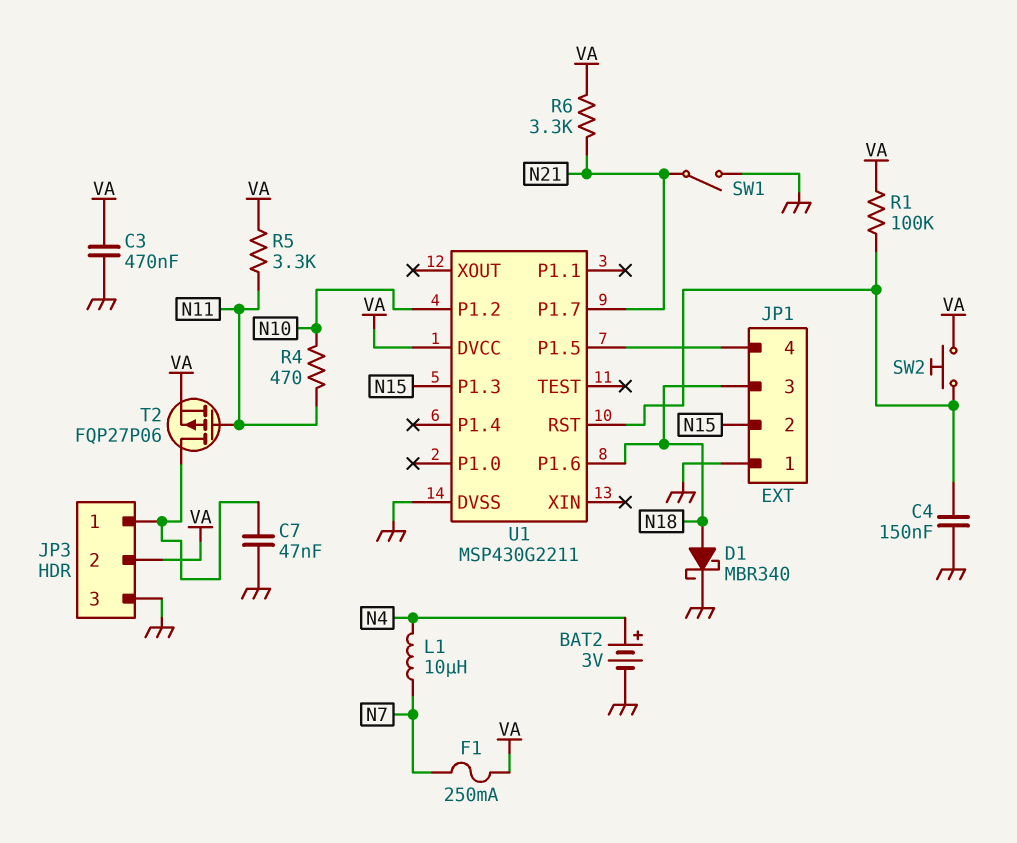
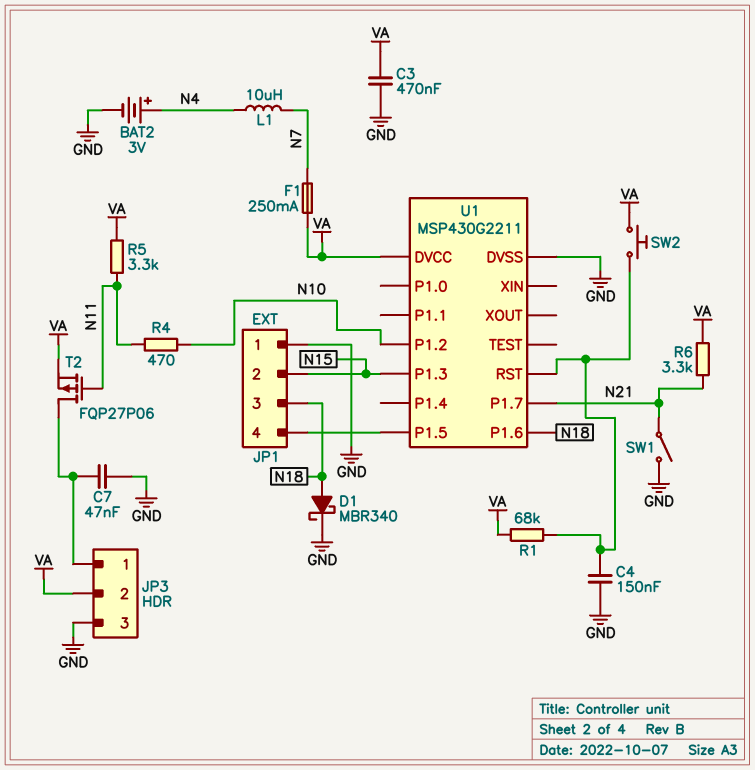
R1: 100k (U1/RST, VA) -> 68k (U1/RST, VA)

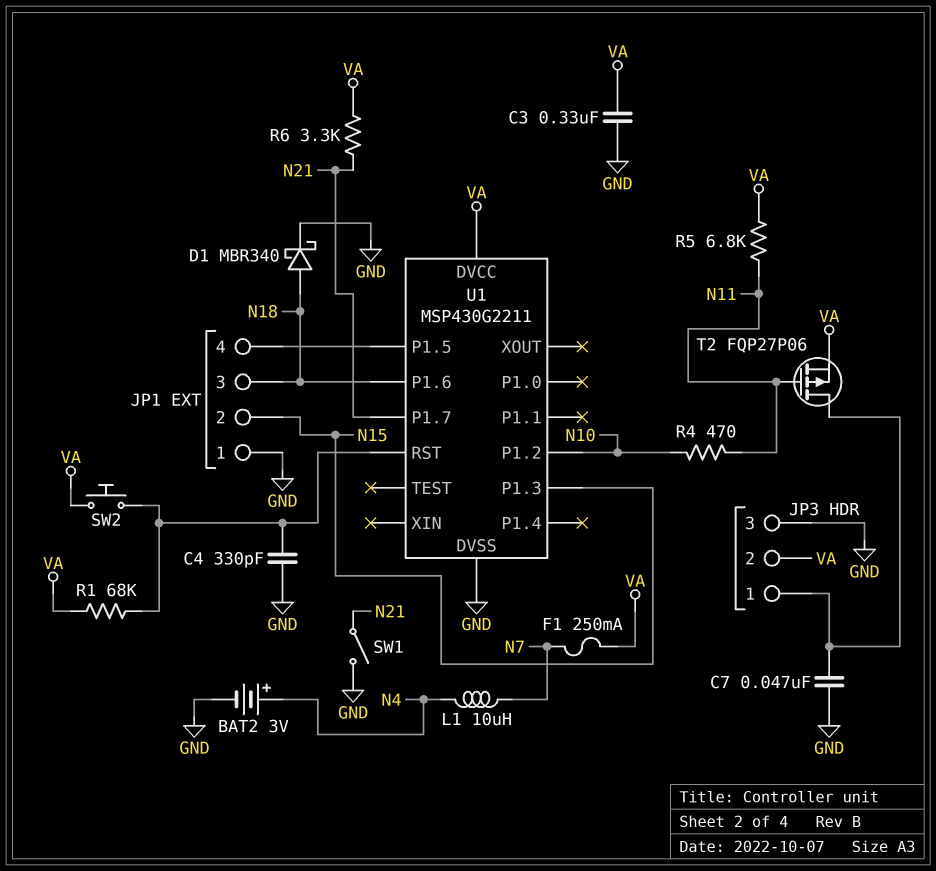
C3: 470nF (GND, VA) -> 330nF (GND, VA)
C4: 150nF (GND, U1/RST) -> 330pF (GND, U1/RST)
R5: 3.3k (N11, VA) -> 6.8k (N11, VA)

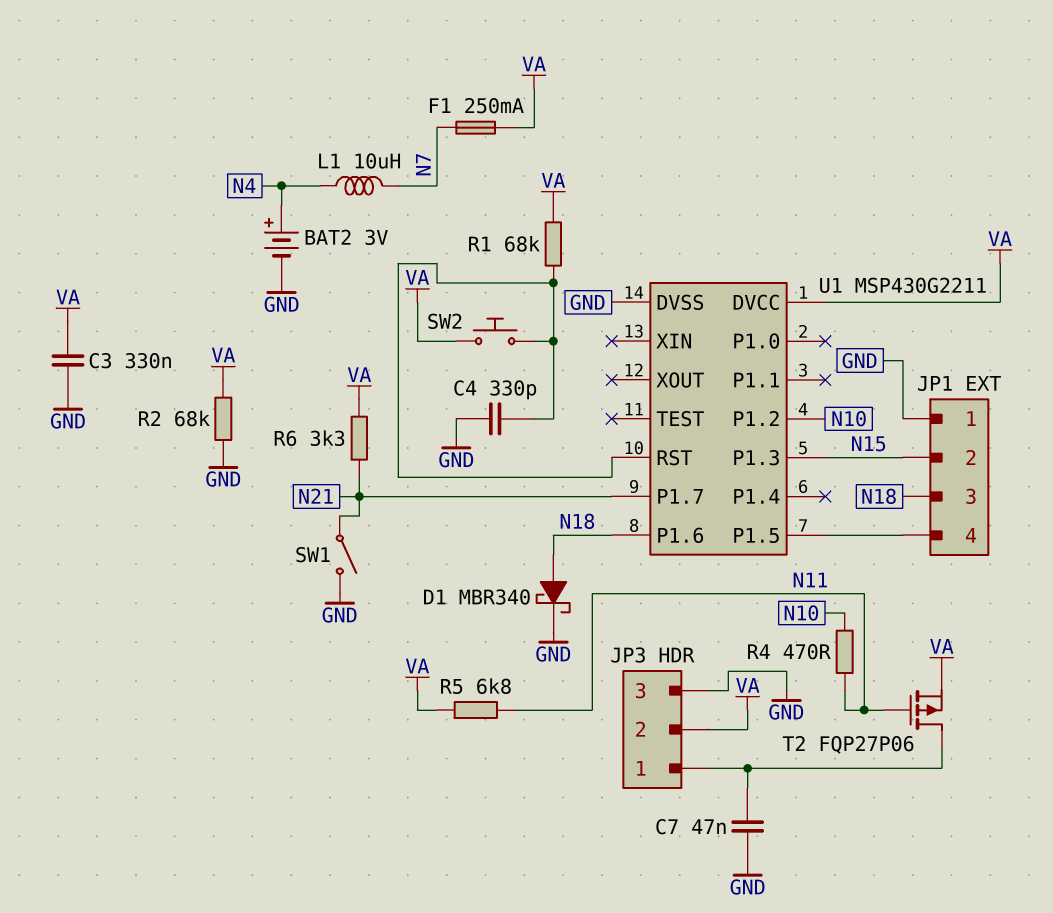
R2: none -> 68k (GND, VA)

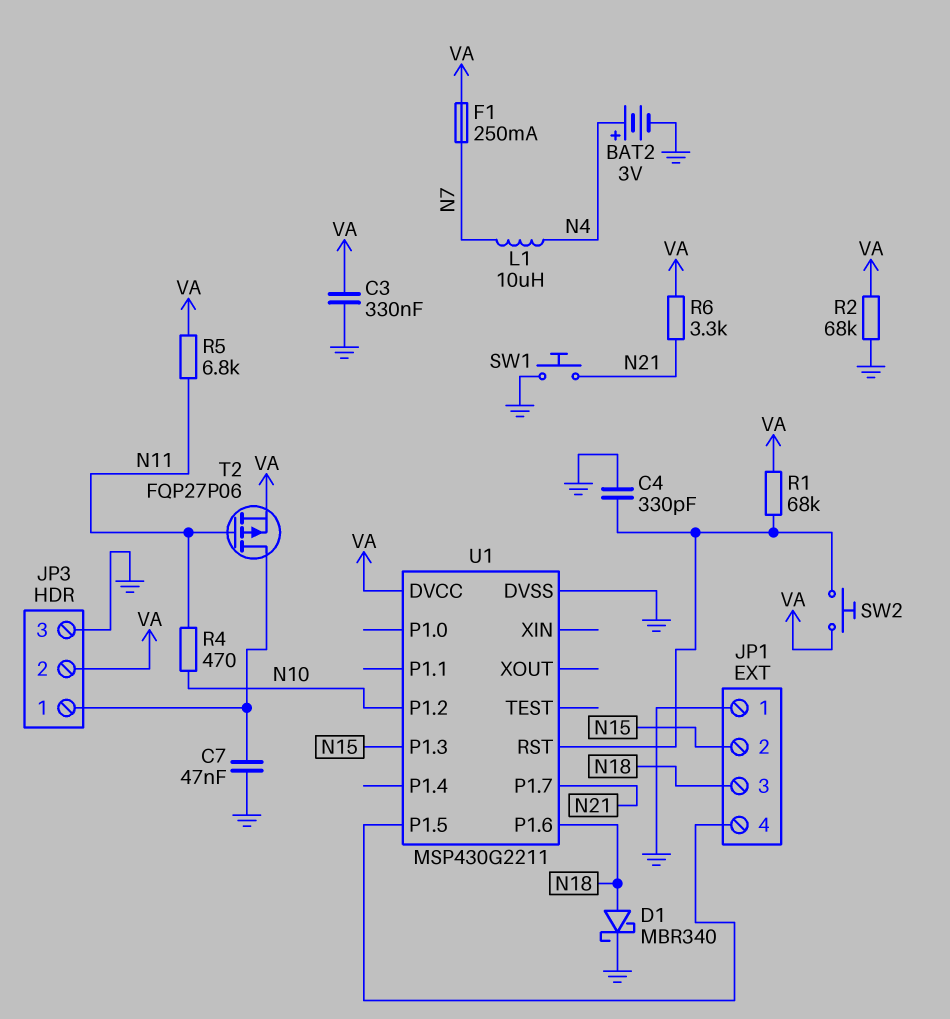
SW1: switch (GND, N21) -> button (GND, N21)

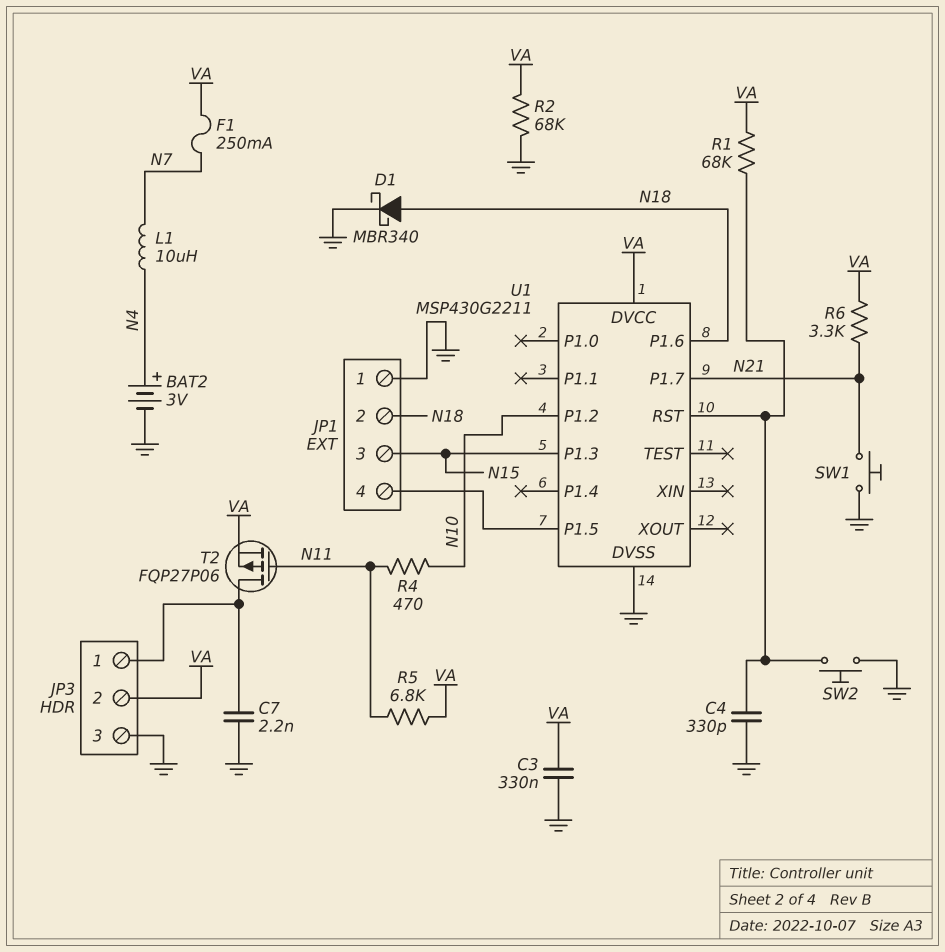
C7: 47nF (GND, JP3/1) -> 2.2nF (GND, JP3/1)
JP1 pin 2: N15 -> N18
JP1 pin 3: N18 -> N15
SW2: button (U1/RST, VA) -> button (GND, U1/RST)

